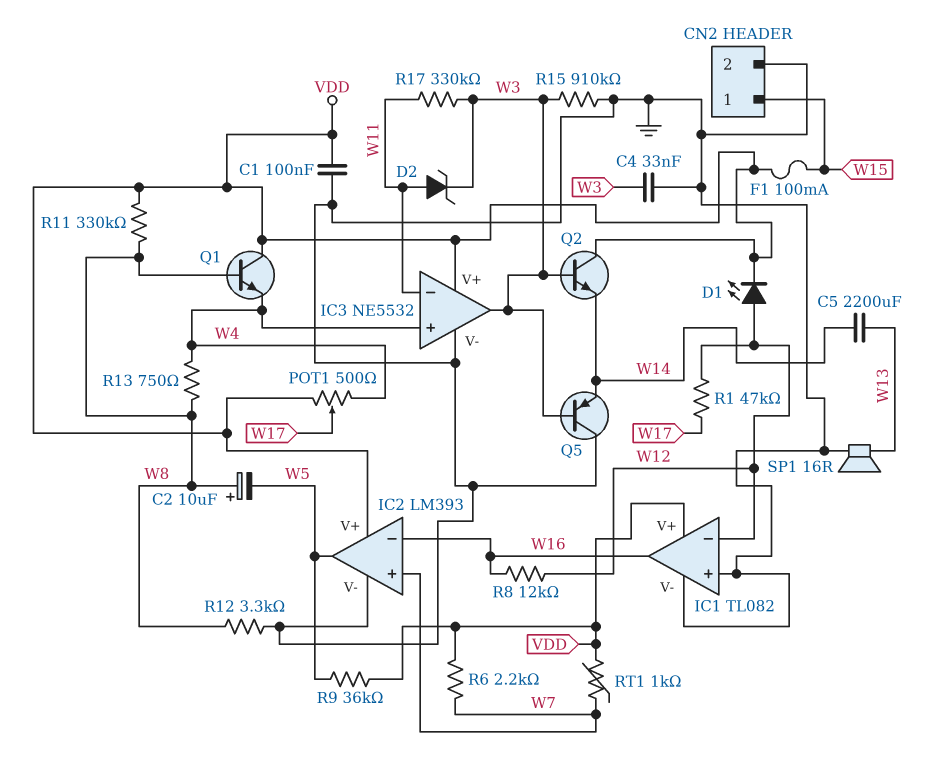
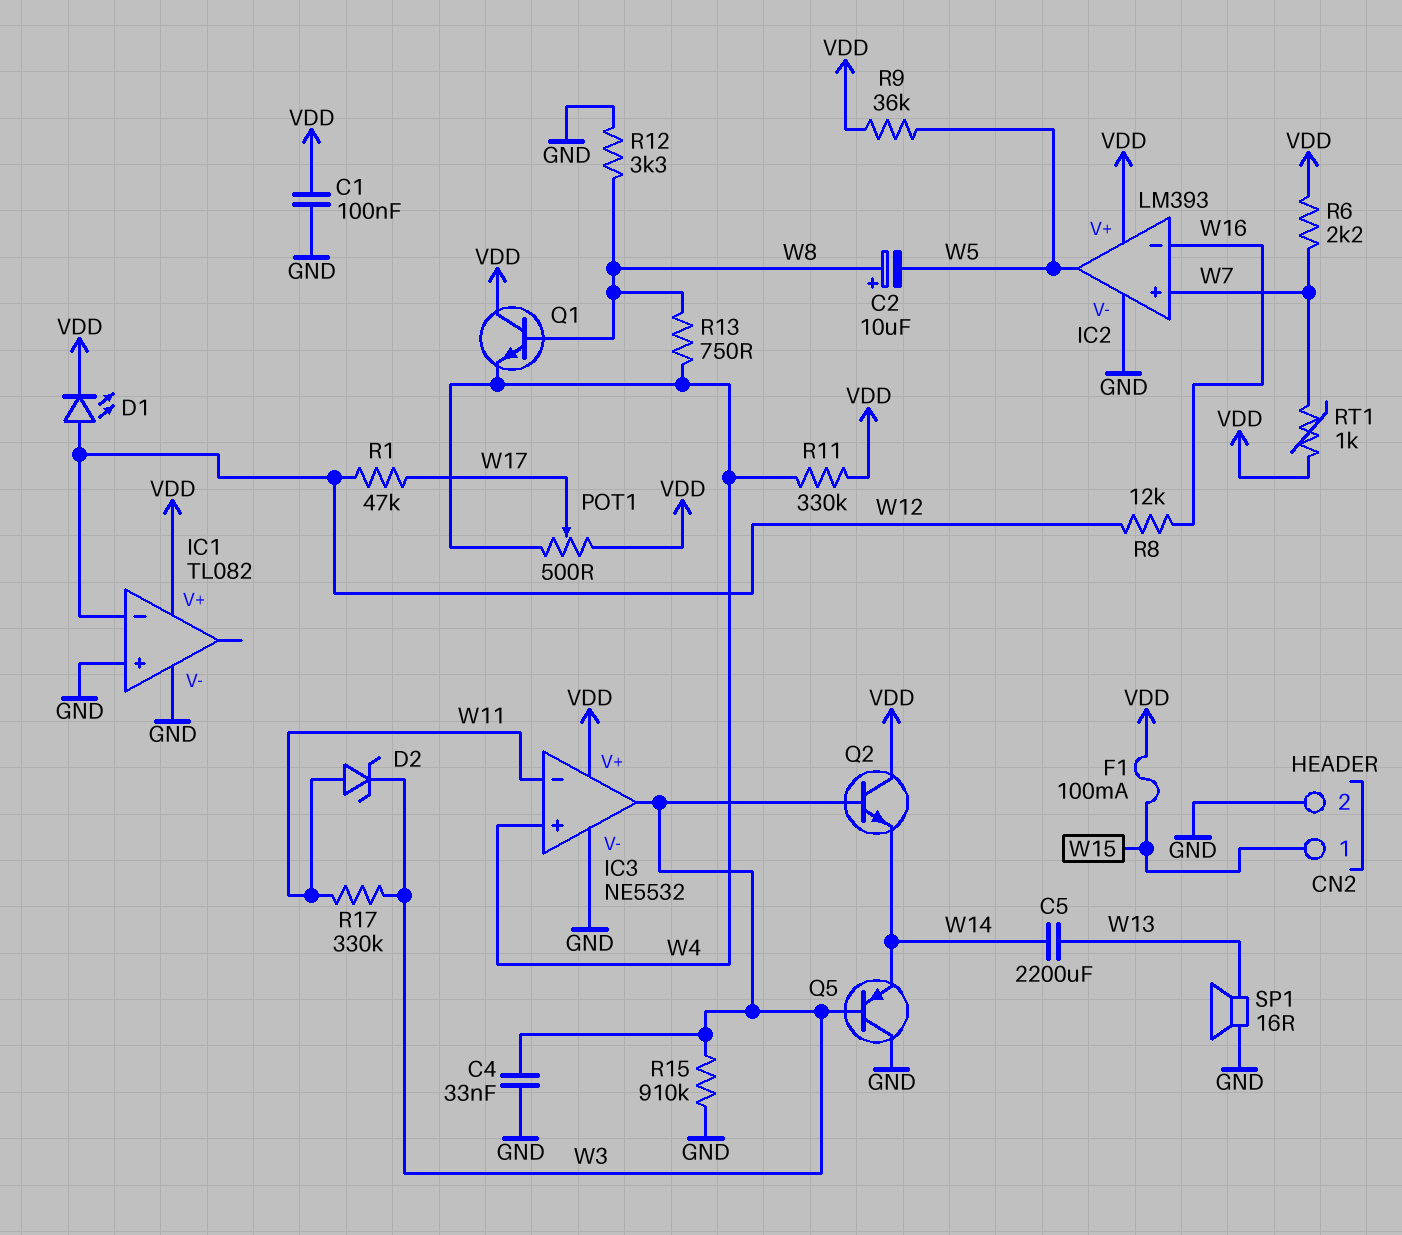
IC1 pin out: W16 -> none
R11: 330k (VDD, W8) -> 330k (VDD, W4)

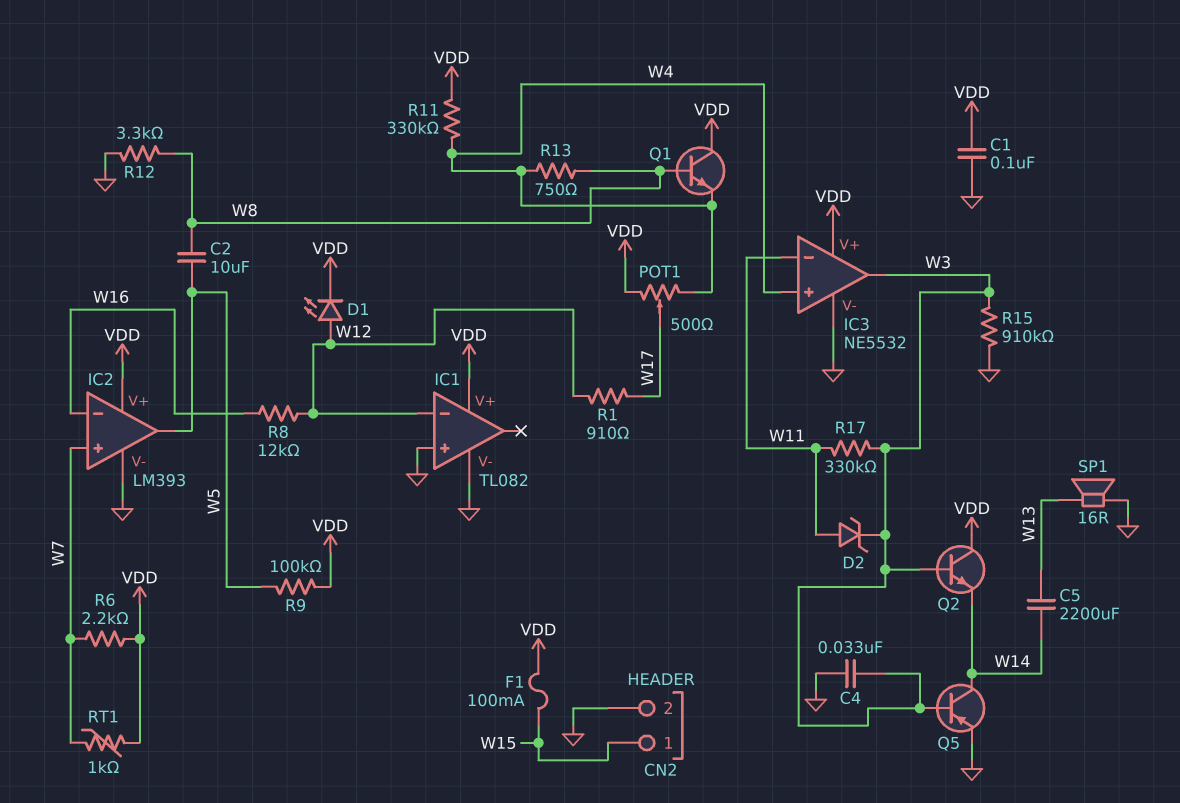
C2: 10uF (plus W8, minus W5) -> 10uF (W5, W8)
Q5: PNP (B W3, C GND, E W14) -> PNP (B W3, C W14, E GND)
R1: 47k (W12, W17) -> 910 (W12, W17)
R9: 36k (VDD, W5) -> 100k (VDD, W5)

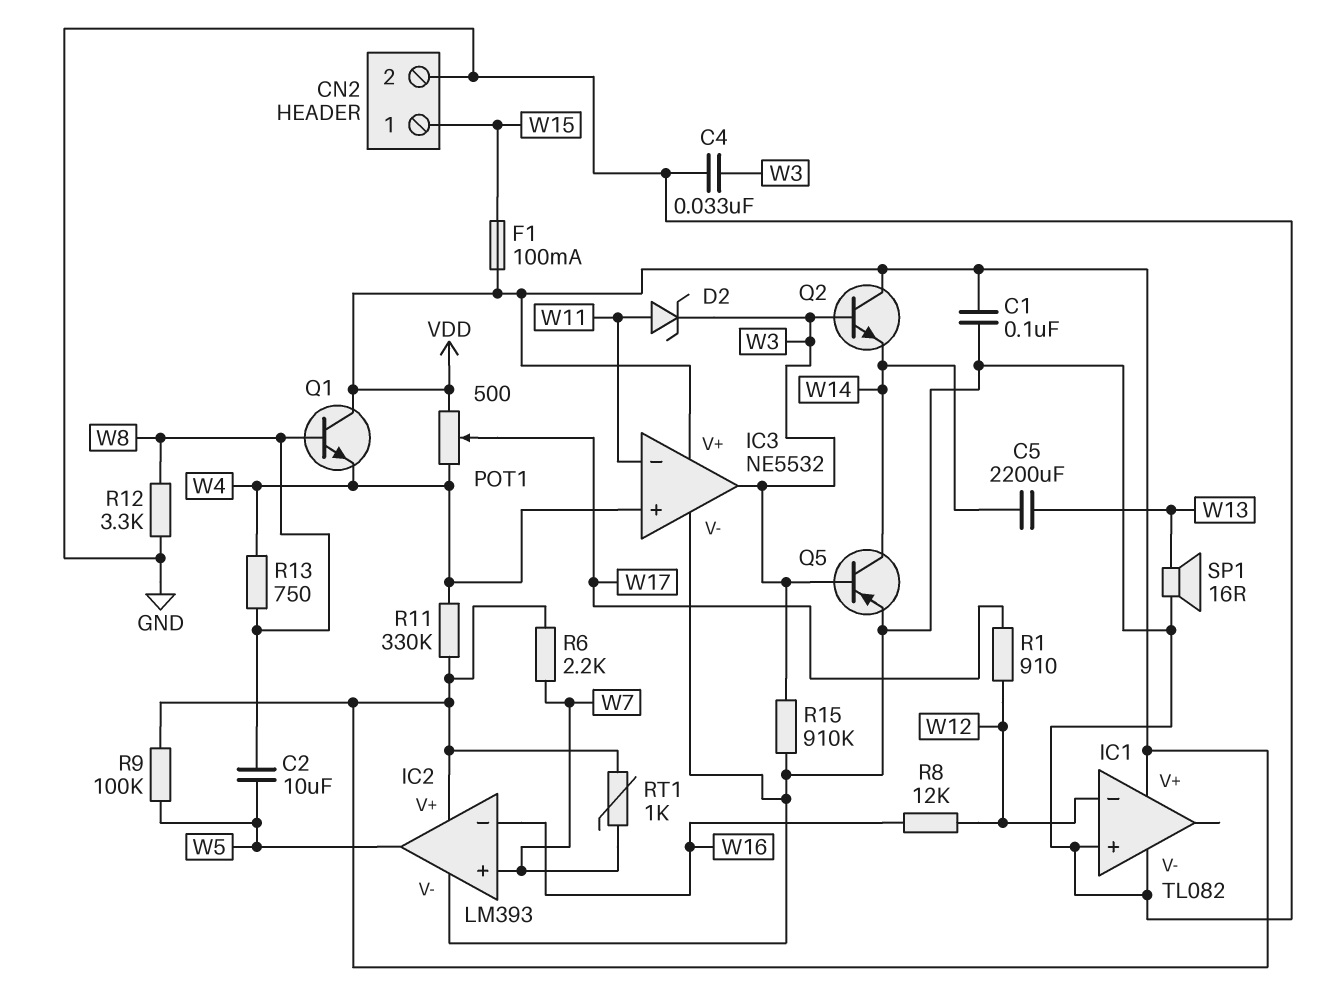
D1: LED (A W12, K VDD) -> none
R17: 330k (W3, W11) -> none

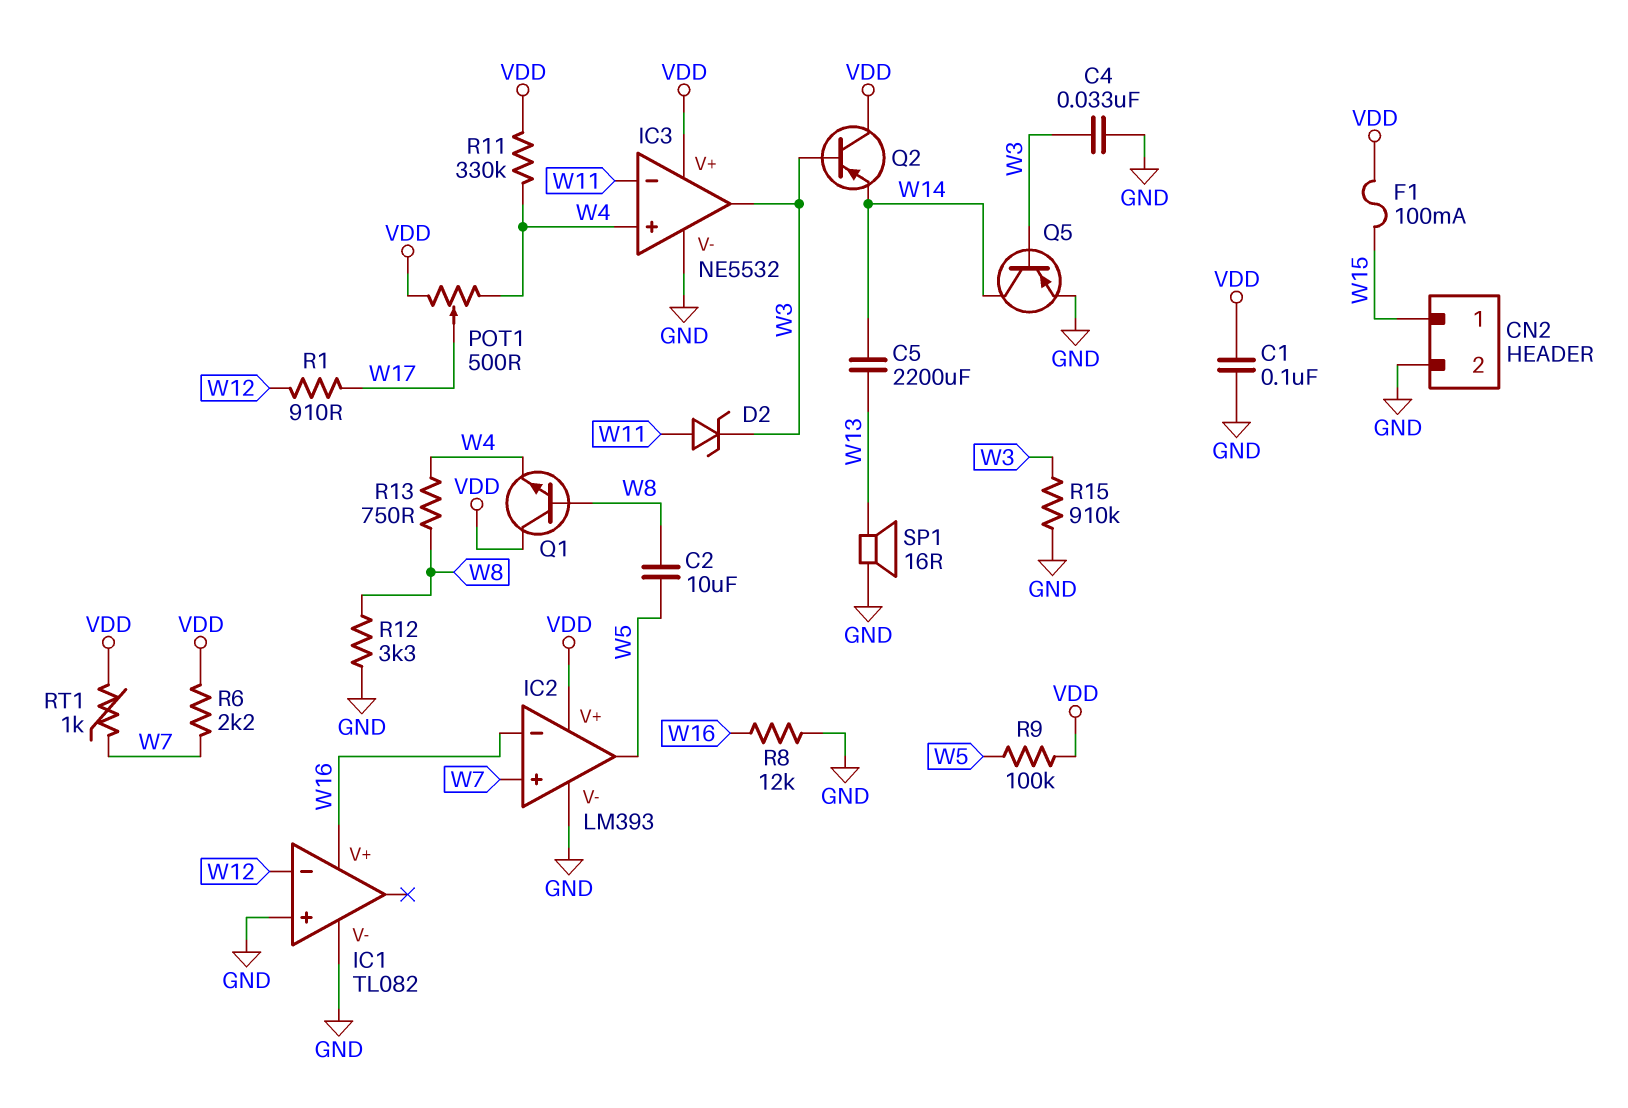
IC1 pin V+: VDD -> W16
Q2: NPN (B W3, C VDD, E W14) -> PNP (B W3, C VDD, E W14)
R8: 12k (W12, W16) -> 12k (GND, W16)

